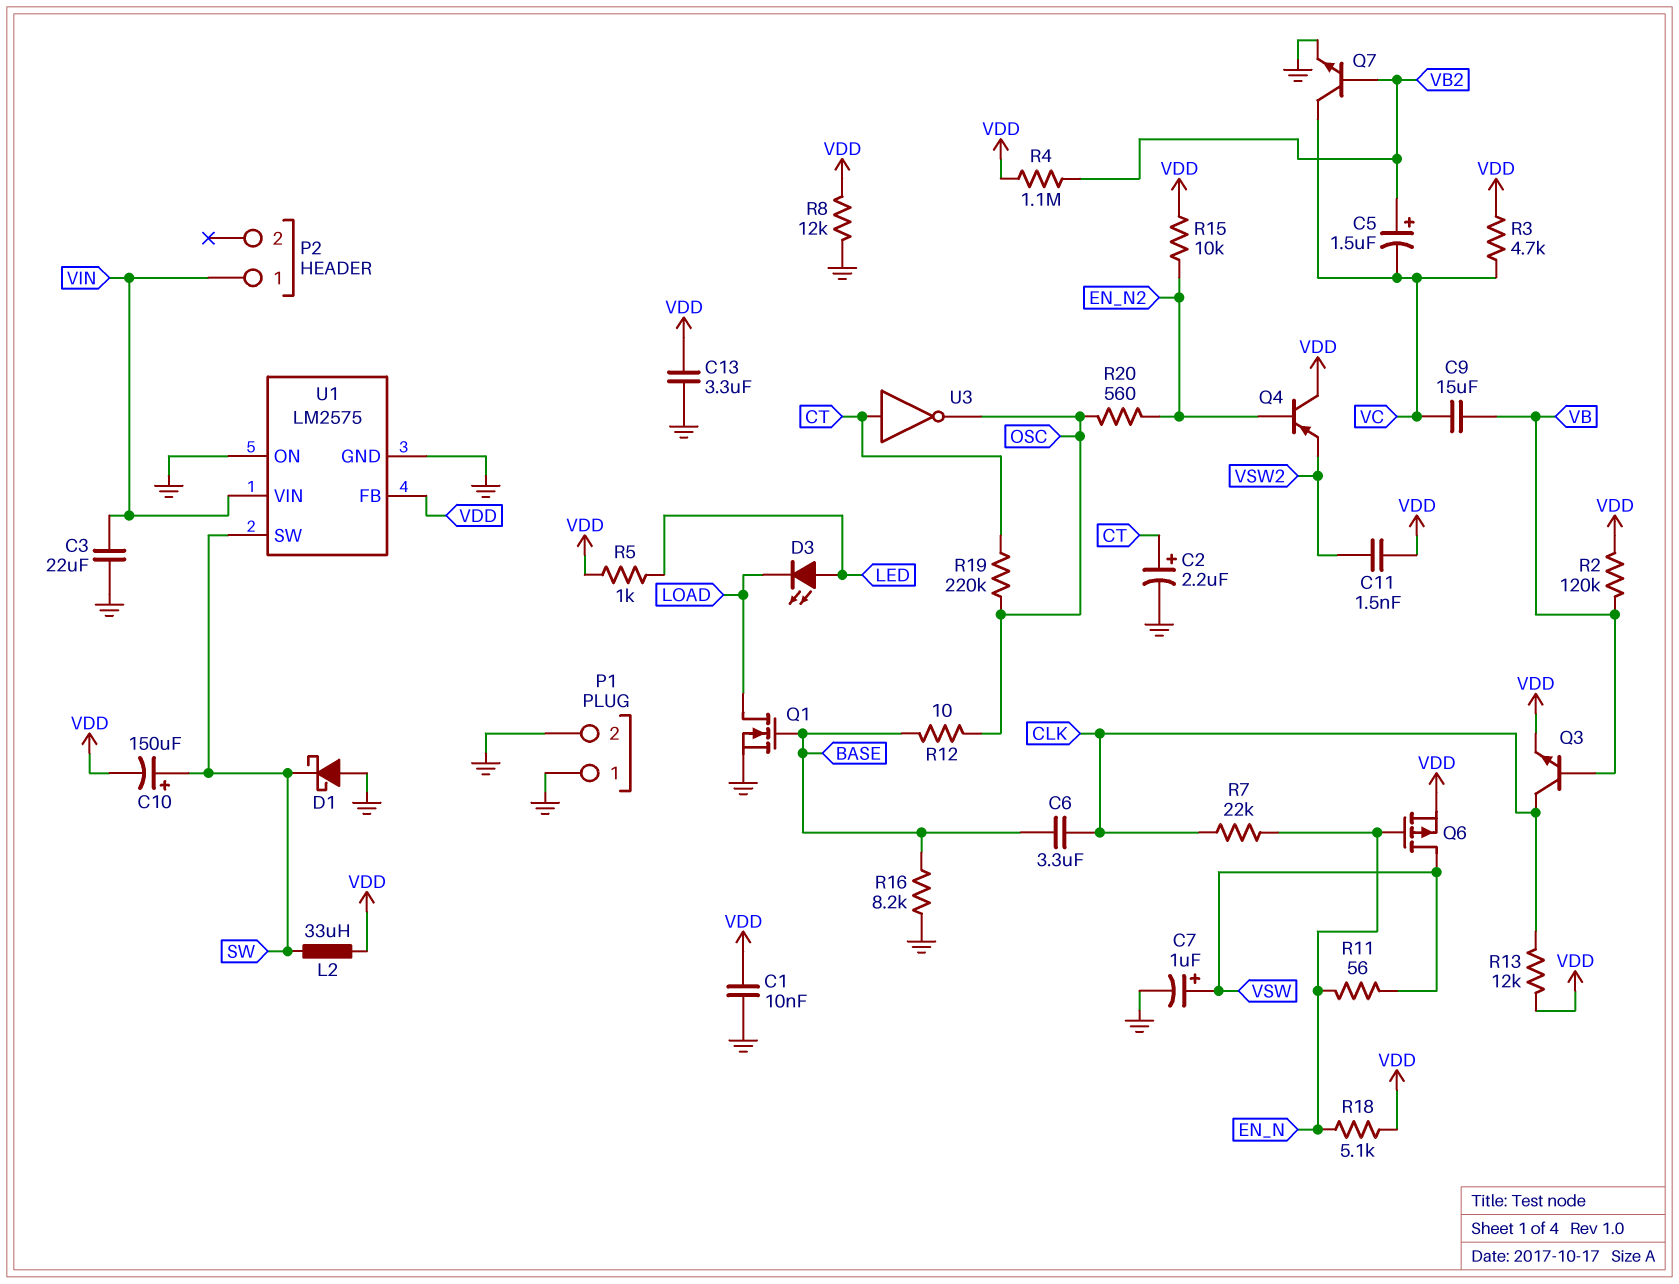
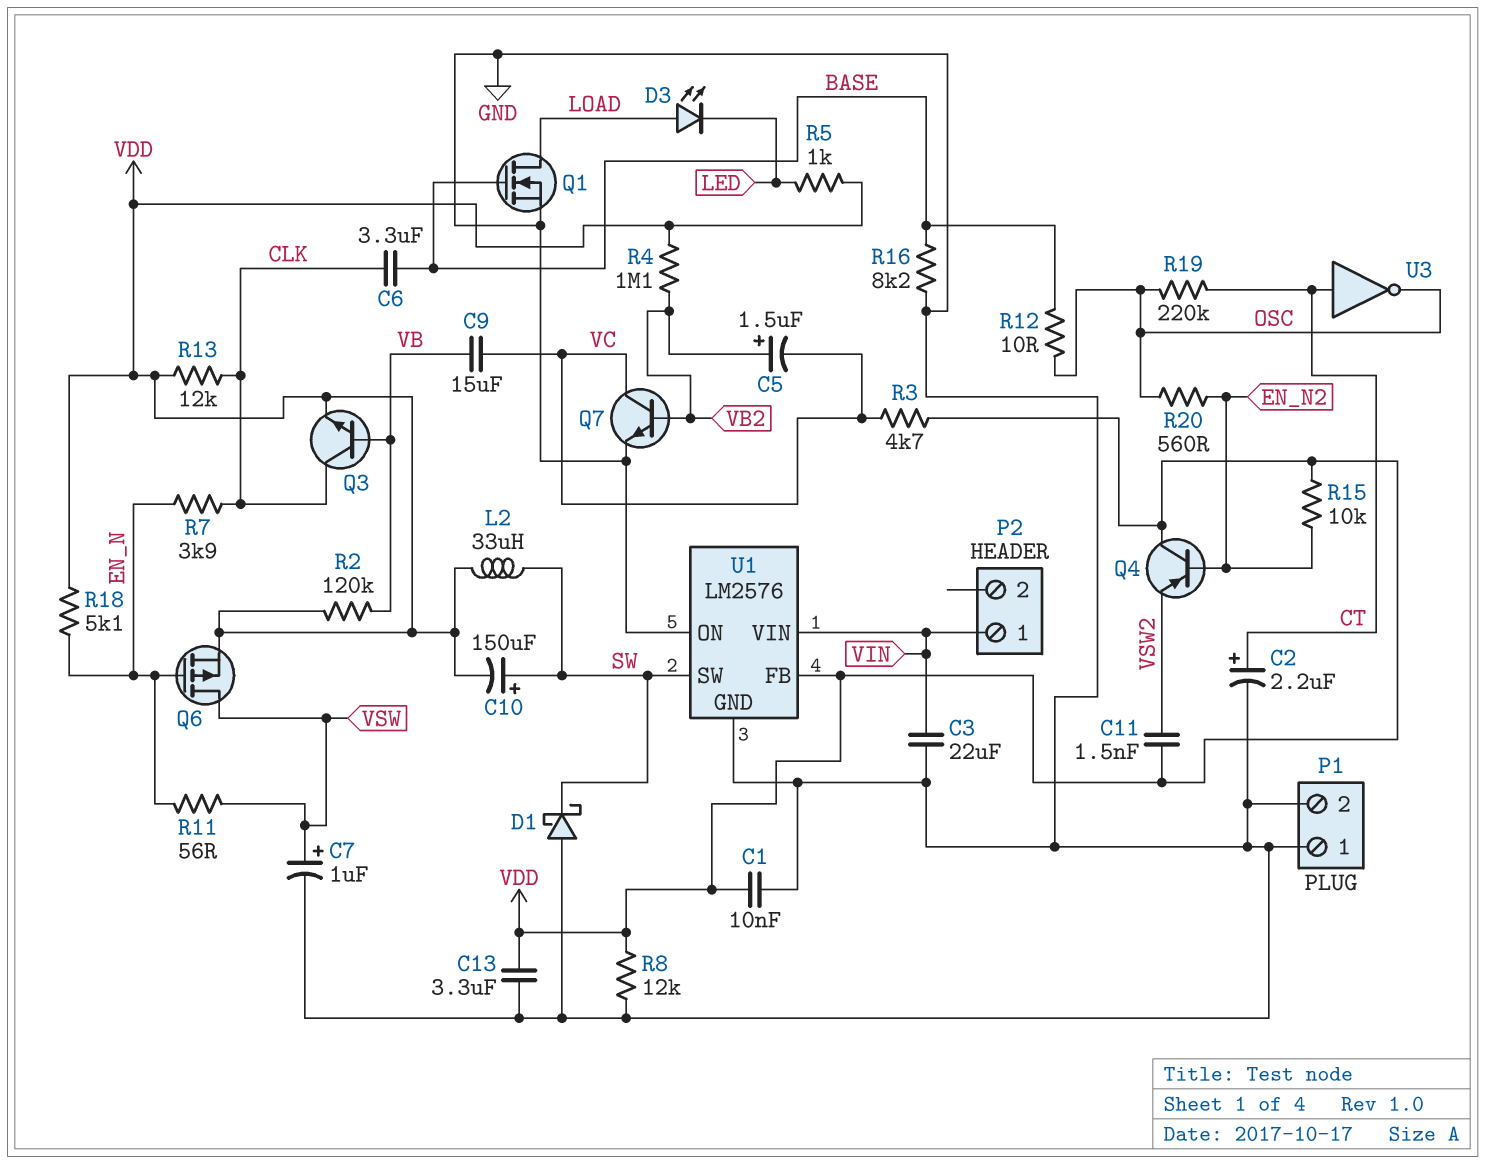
D3: LED (A LED, K LOAD) -> LED (A LOAD, K LED)
R7: 22k (CLK, EN_N) -> 3.9k (CLK, EN_N)
U1: LM2575 -> LM2576

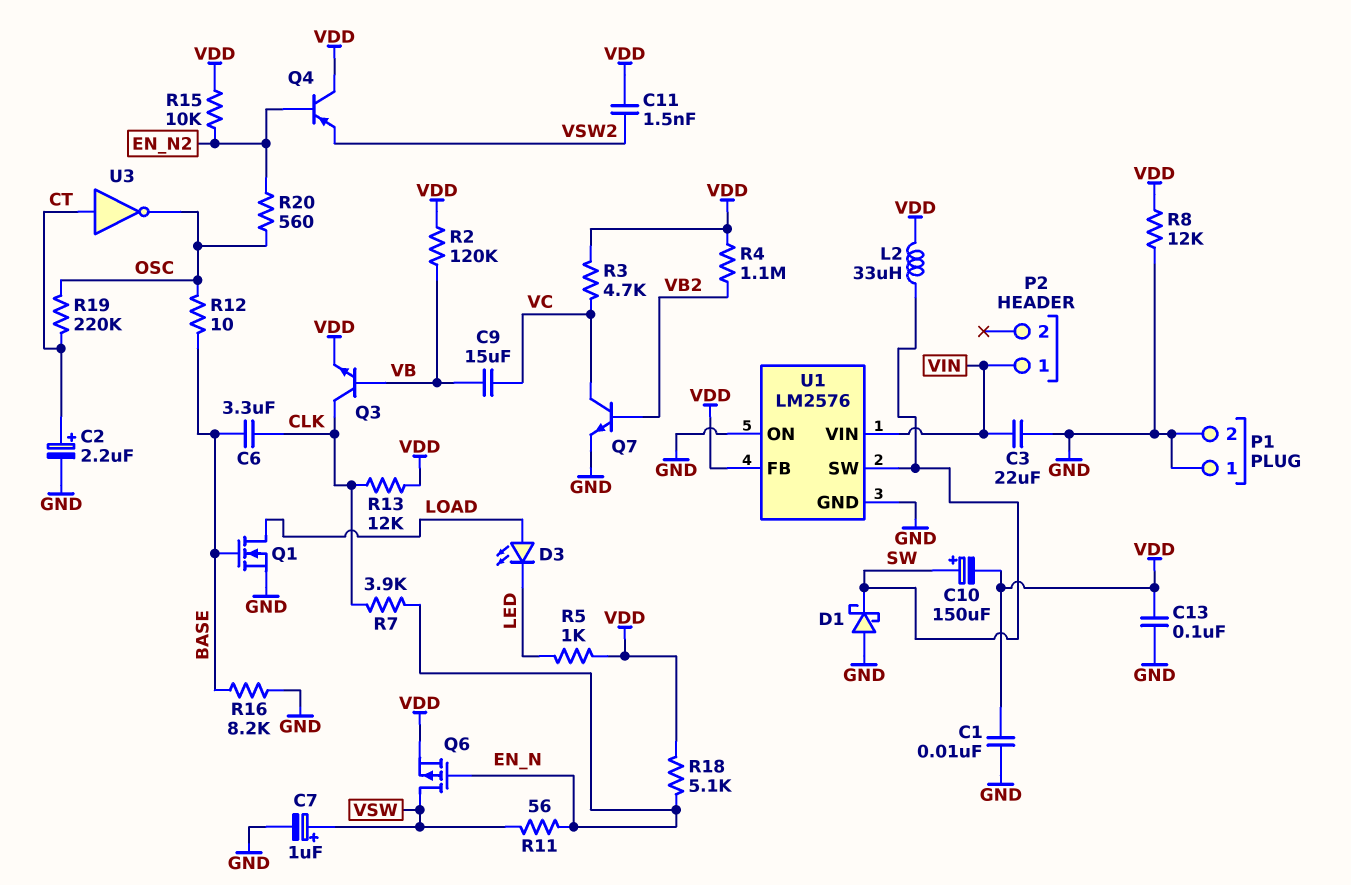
C5: 1.5uF (plus VB2, minus VC) -> none
C13: 3.3uF (GND, VDD) -> 100nF (GND, VDD)

